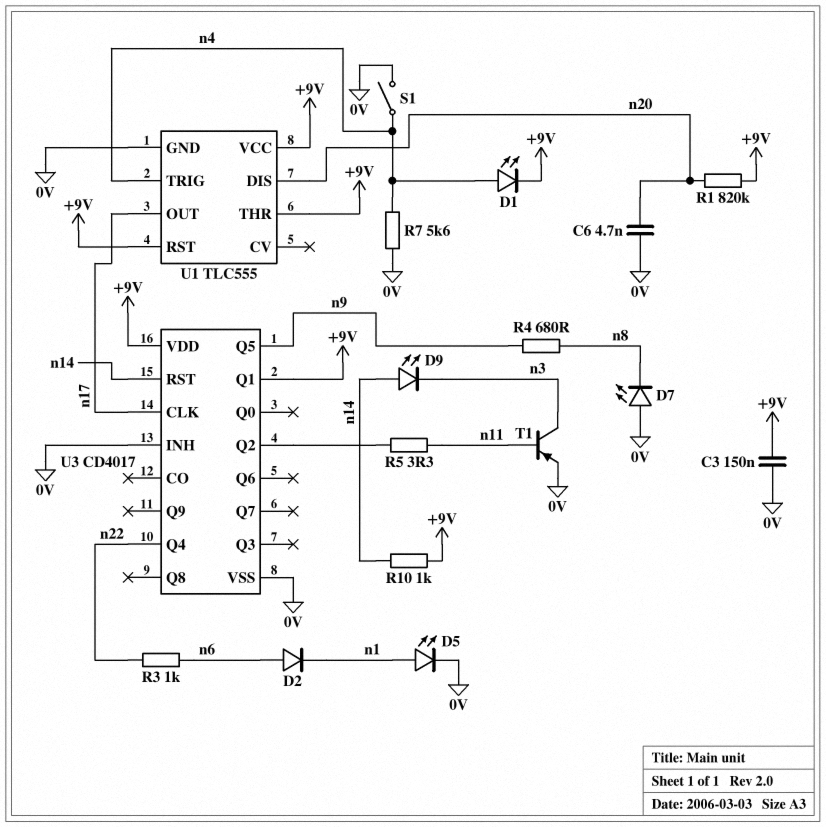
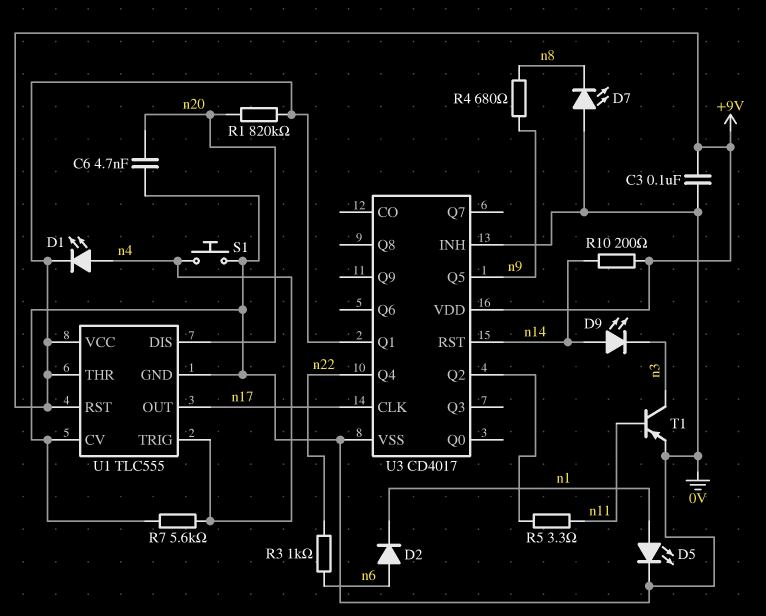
C3: 150nF (+9V, 0V) -> 100nF (+9V, 0V)
R10: 1k (+9V, n14) -> 200 (+9V, n14)
S1: switch (0V, n4) -> button (0V, n4)
U1 pin CV: none -> 0V

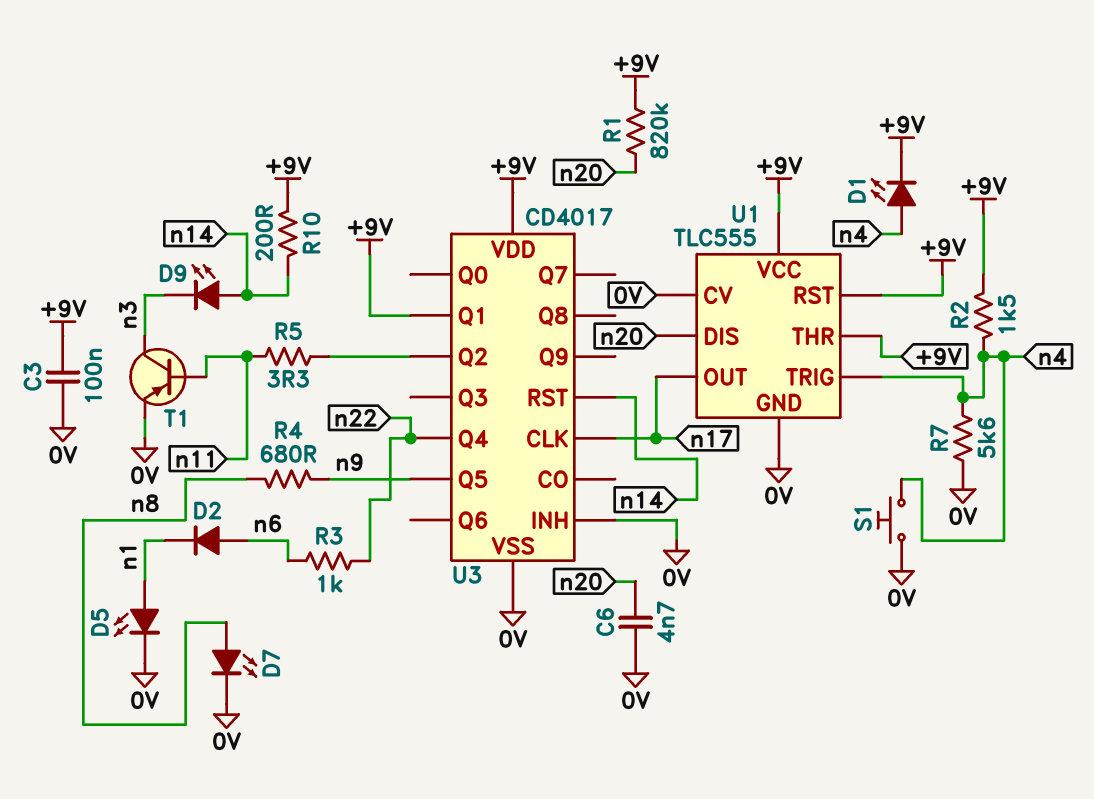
D7: LED (A 0V, K n8) -> LED (A n8, K 0V)
R2: none -> 1.5k (+9V, n4)

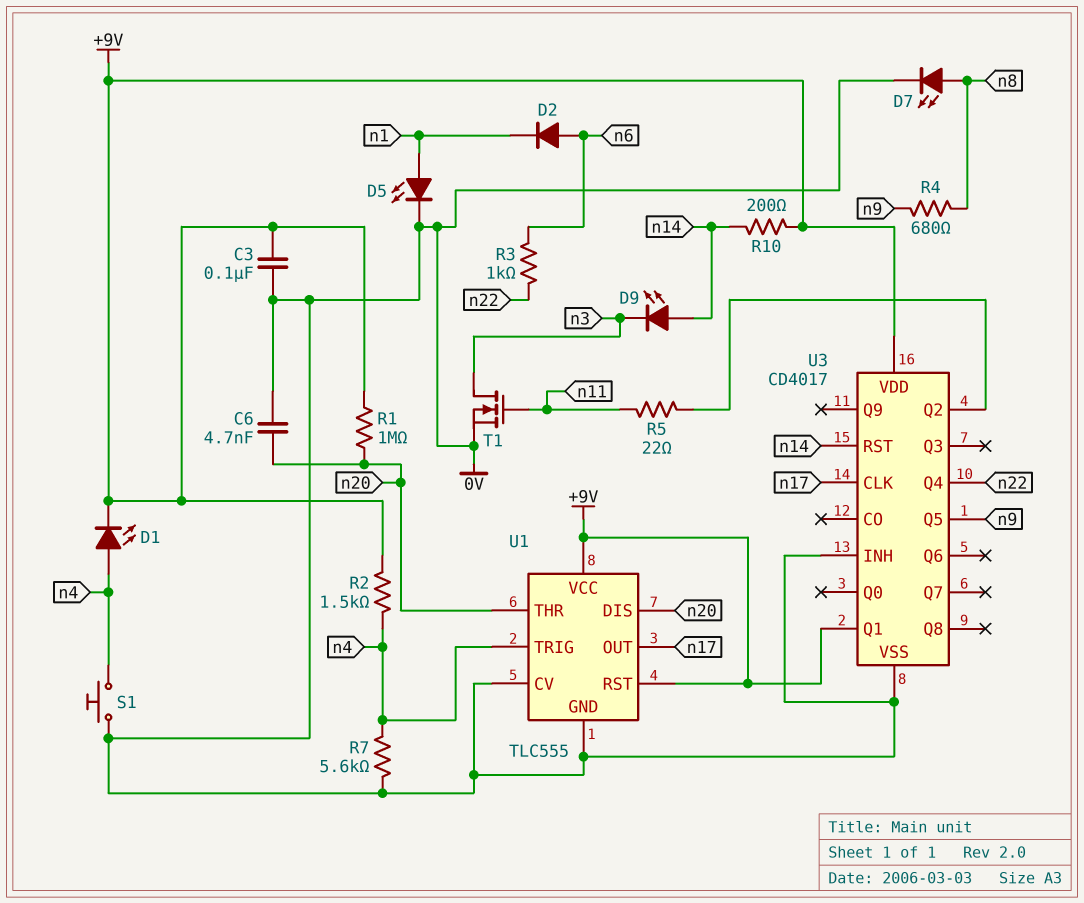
R1: 820k (+9V, n20) -> 1M (+9V, n20)
R5: 3.3 (U3/Q2, n11) -> 22 (U3/Q2, n11)
T1: PNP (B n11, C n3, E 0V) -> NMOS (G n11, D n3, S 0V)
U1 pin THR: +9V -> n20

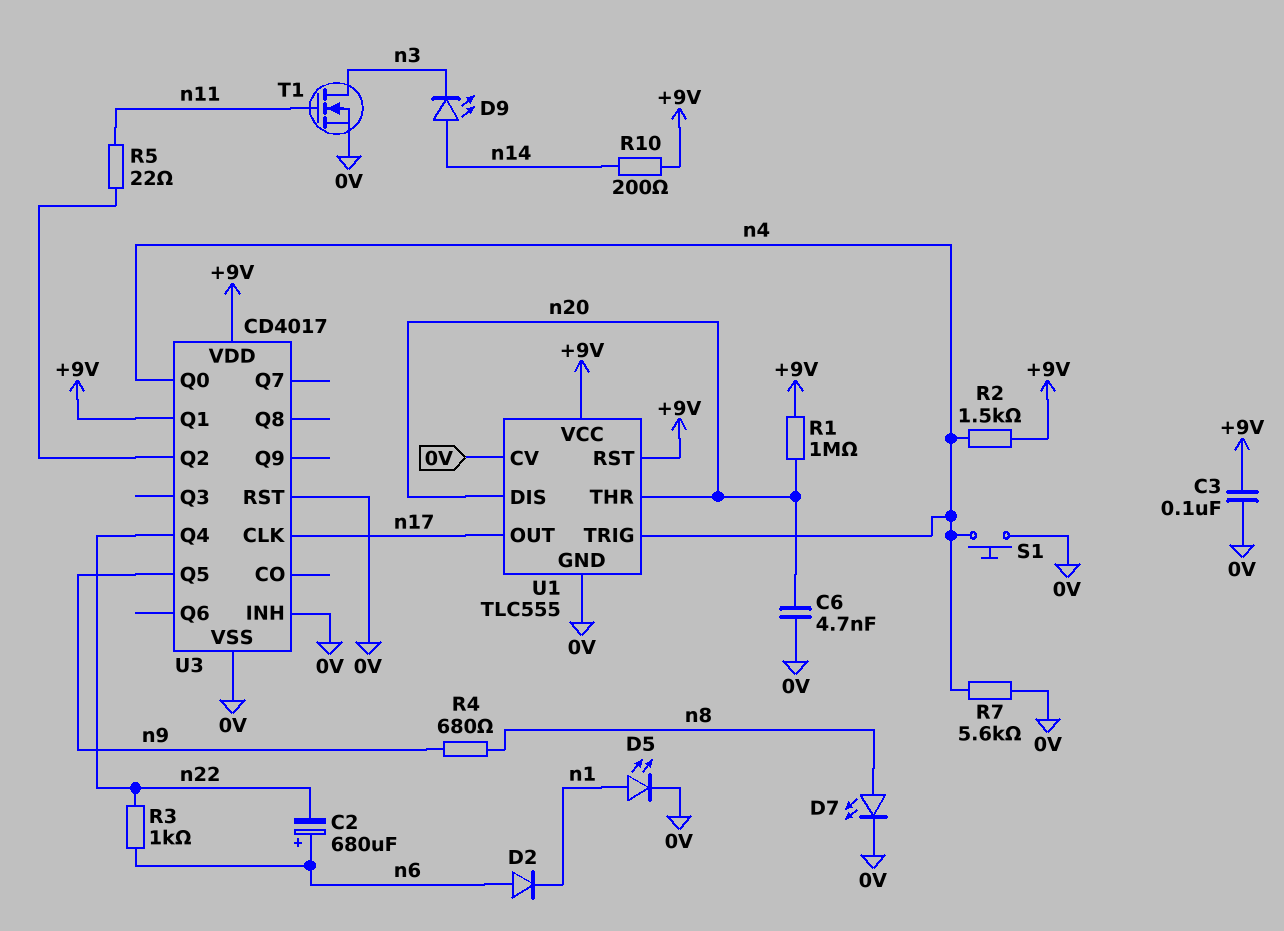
C2: none -> 680uF (plus n6, minus n22)
D1: LED (A n4, K +9V) -> none
U3 pin Q0: none -> n4
U3 pin RST: n14 -> 0V

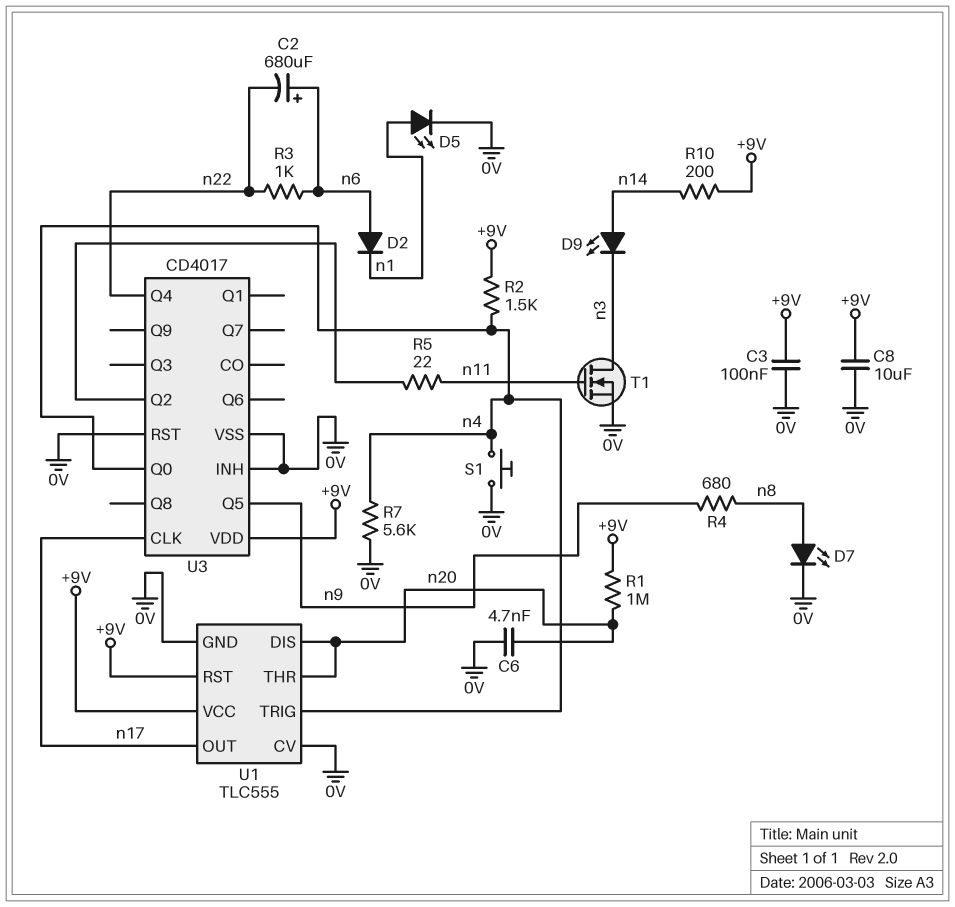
C8: none -> 10uF (+9V, 0V)
U3 pin Q1: +9V -> none

